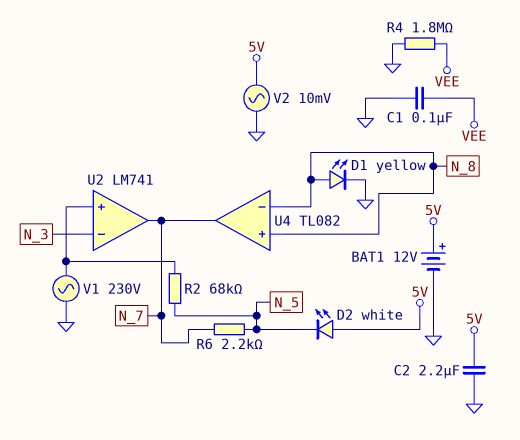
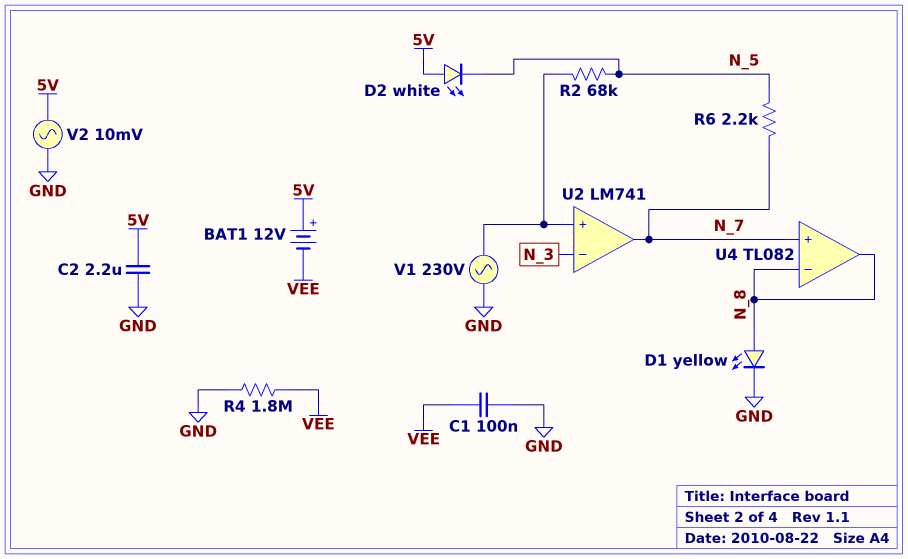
BAT1: 12V (plus 5V, minus GND) -> 12V (plus 5V, minus VEE)
U4 pin in+: N_8 -> N_7
U4 pin out: N_7 -> N_8

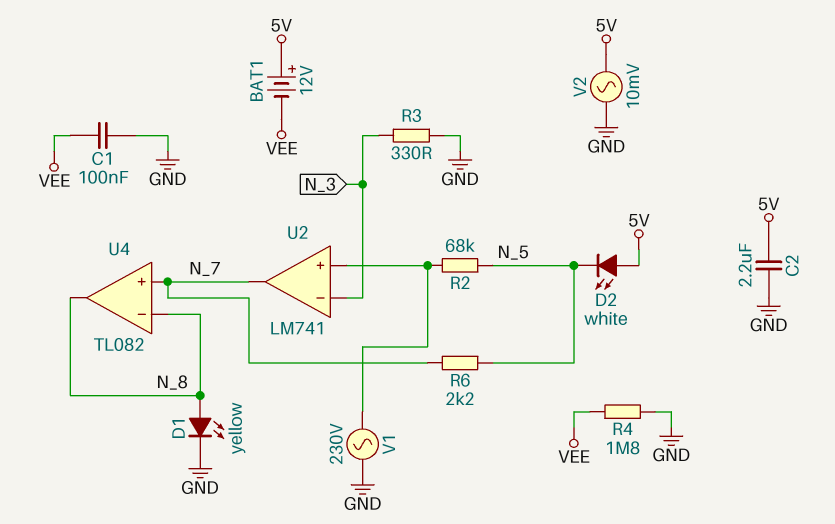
R3: none -> 330 (GND, N_3)

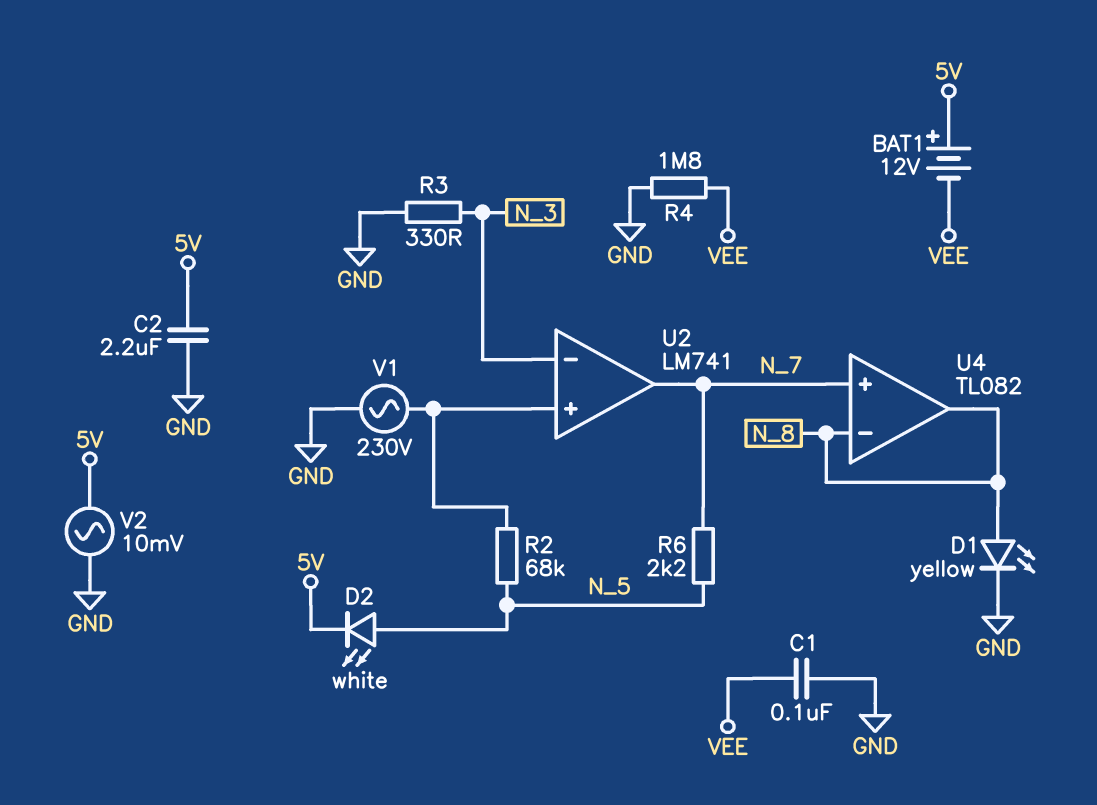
D2: LED white (A 5V, K N_5) -> LED white (A N_5, K 5V)

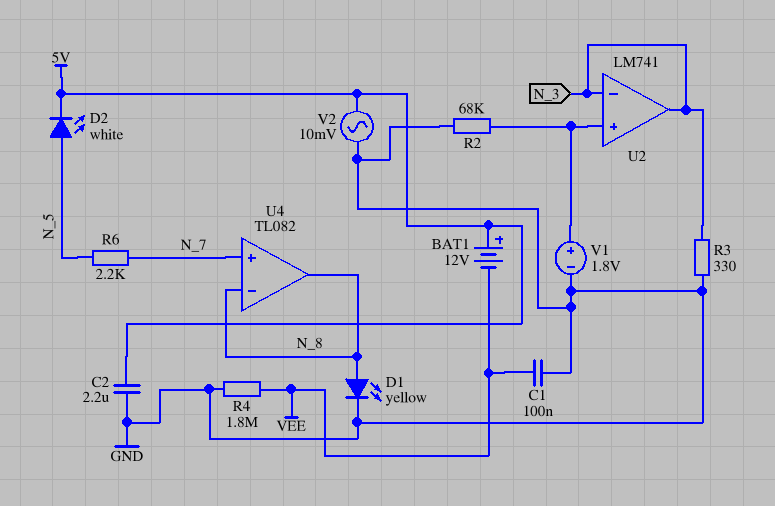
R2: 68k (N_5, U2/in+) -> 68k (GND, U2/in+)
U2 pin out: N_7 -> N_3
V1: AC 230V (GND, U2/in+) -> 1.8V (plus U2/in+, minus GND)

